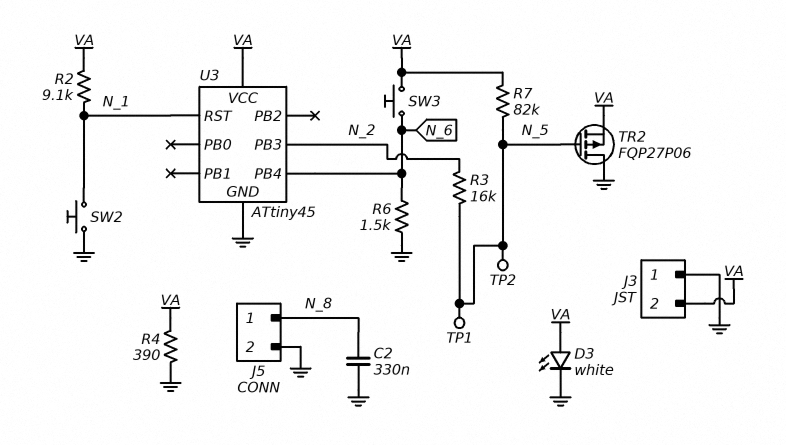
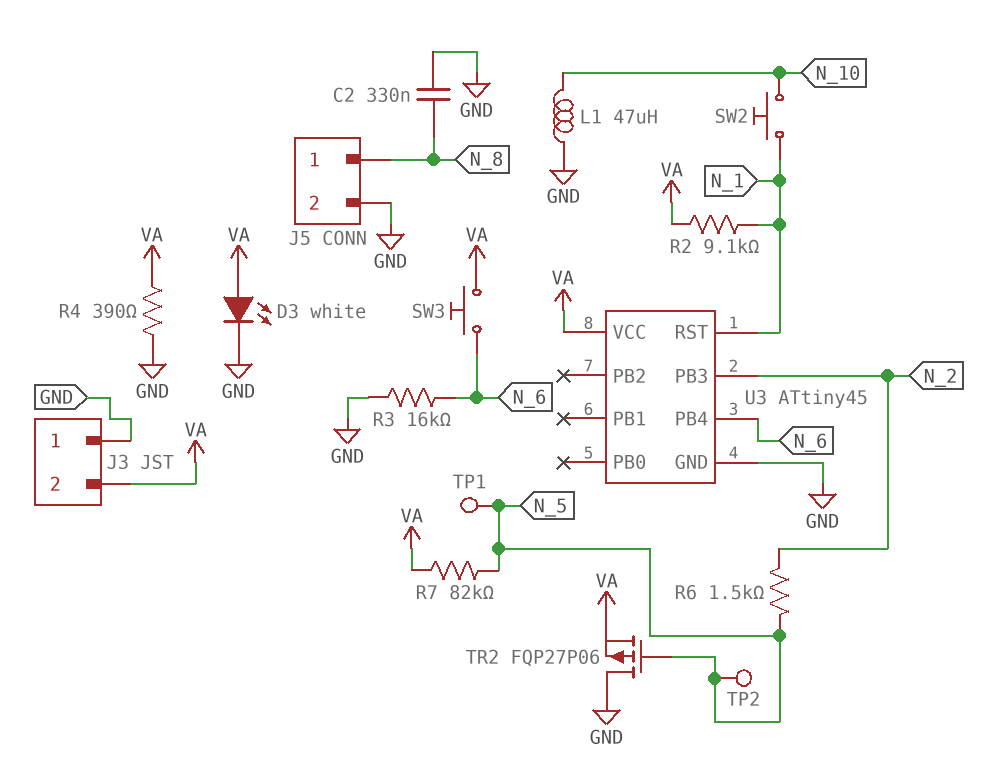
L1: none -> 47uH (GND, N_10)
R3: 16k (N_2, N_5) -> 16k (GND, N_6)
R6: 1.5k (GND, N_6) -> 1.5k (N_2, N_5)
SW2: button (GND, N_1) -> button (N_1, N_10)

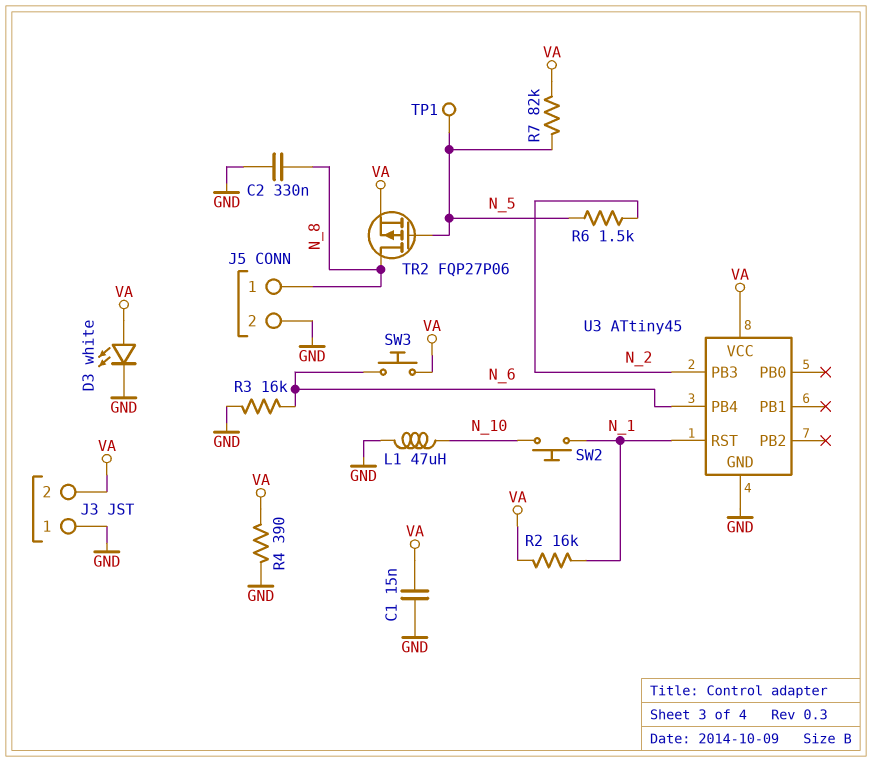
C1: none -> 15nF (GND, VA)
R2: 9.1k (N_1, VA) -> 16k (N_1, VA)
TP2: test point (N_5) -> none
TR2: PMOS FQP27P06 (G N_5, D GND, S VA) -> PMOS FQP27P06 (G N_5, D N_8, S VA)

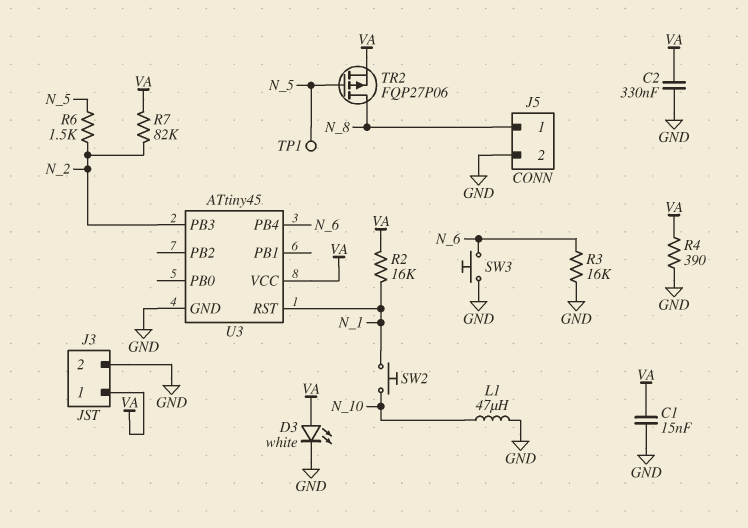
C2: 330nF (GND, N_8) -> 330nF (GND, VA)
J3 pin 1: GND -> VA
J3 pin 2: VA -> GND
R7: 82k (N_5, VA) -> 82k (N_2, VA)
SW3: button (N_6, VA) -> button (GND, N_6)

